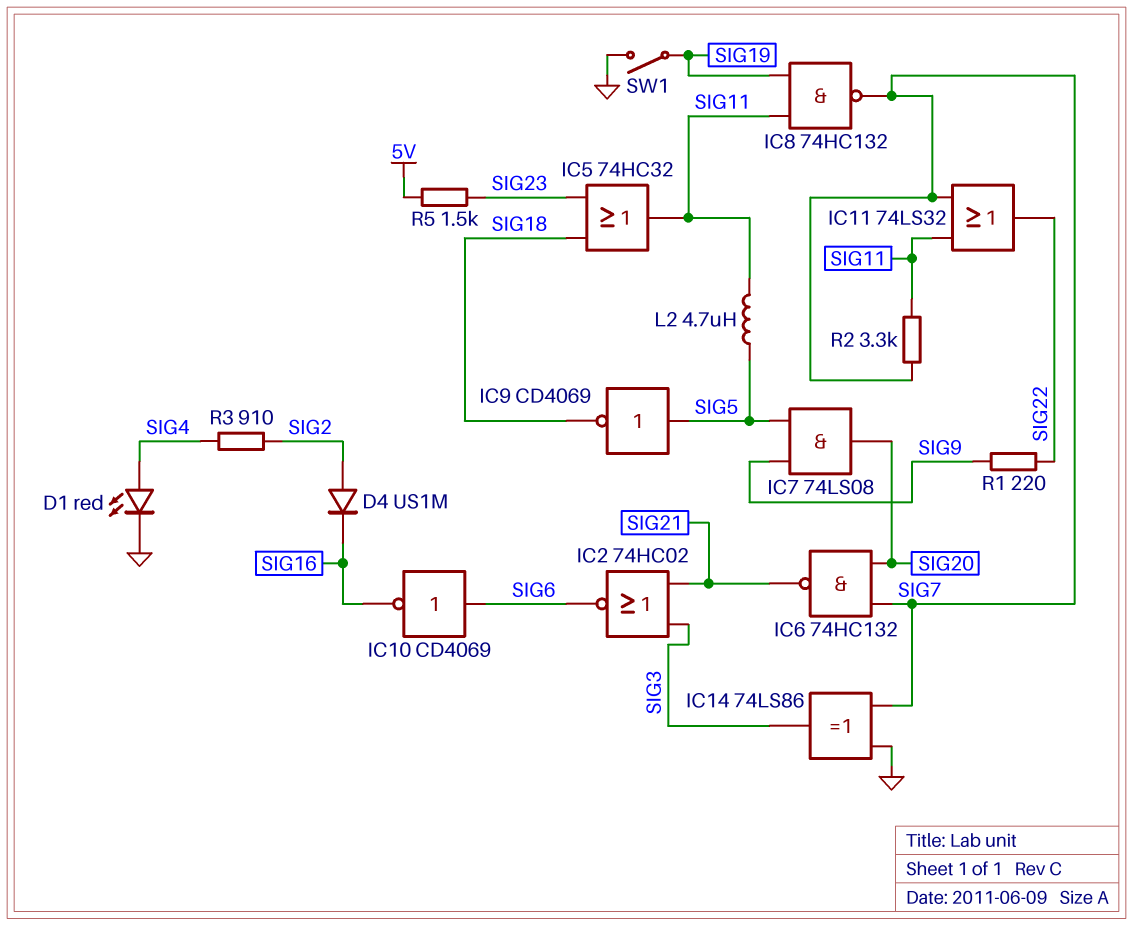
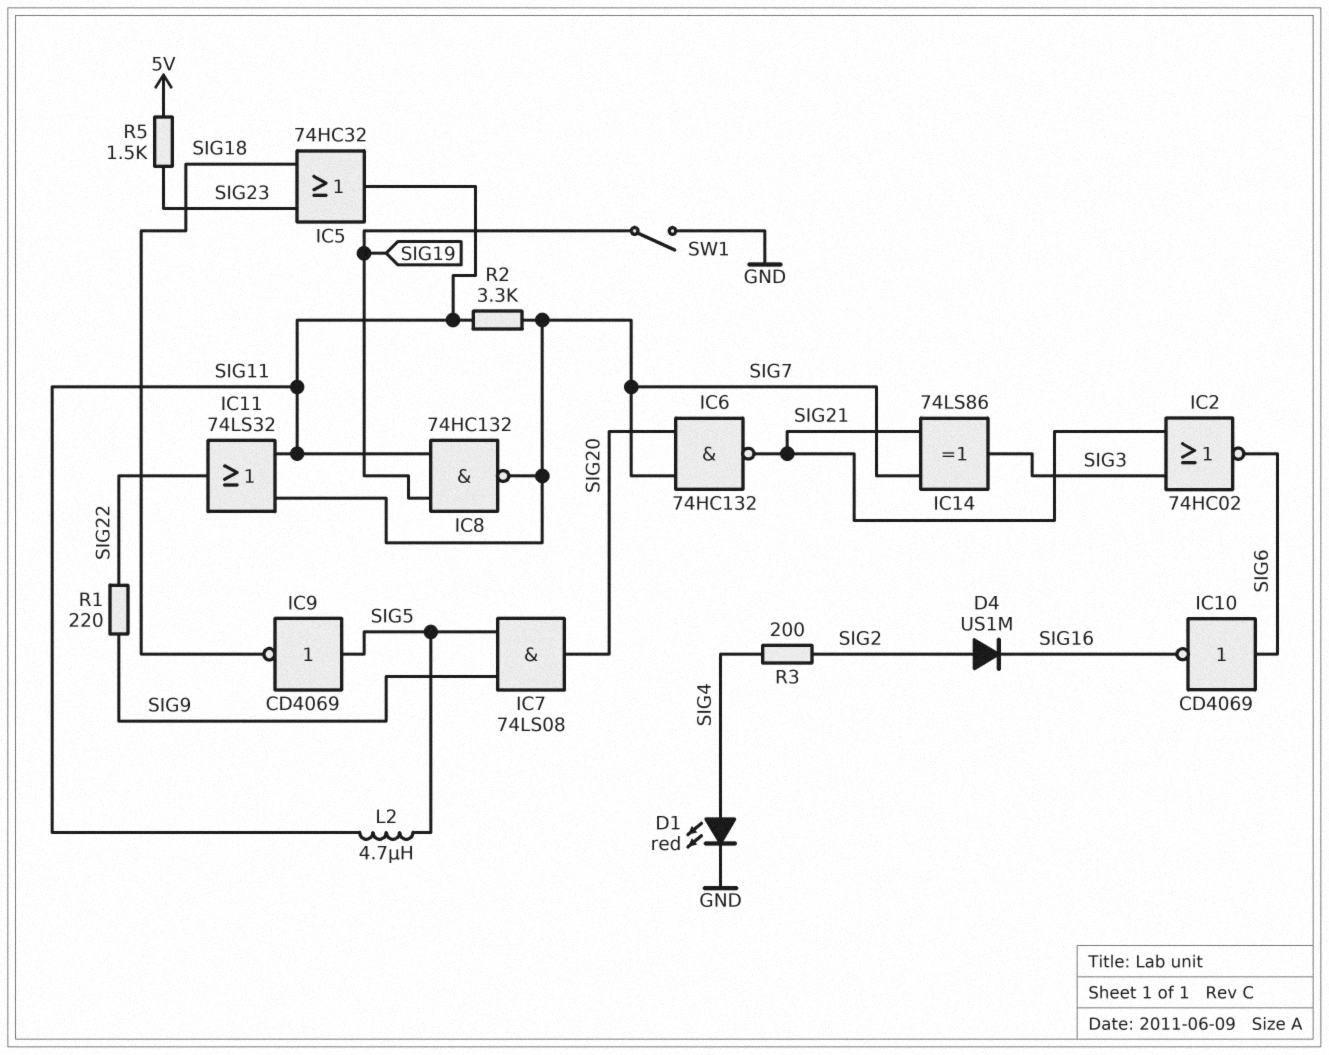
IC14: XOR 74LS86 (in GND, in SIG7, out SIG3) -> XOR 74LS86 (in SIG7, in SIG21, out SIG3)
R3: 910 (SIG2, SIG4) -> 200 (SIG2, SIG4)

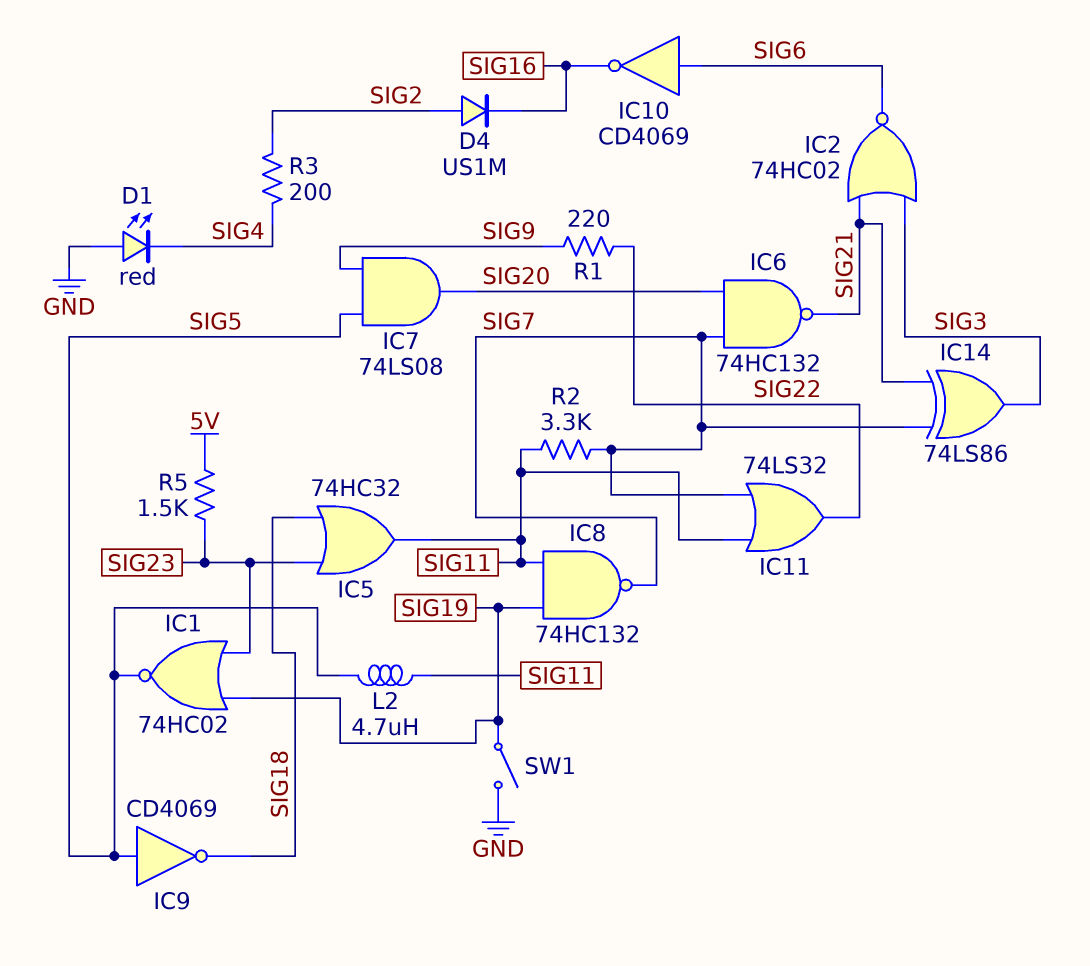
D1: LED red (A SIG4, K GND) -> LED red (A GND, K SIG4)
IC1: none -> NOR 74HC02 (in SIG19, in SIG23, out SIG5)

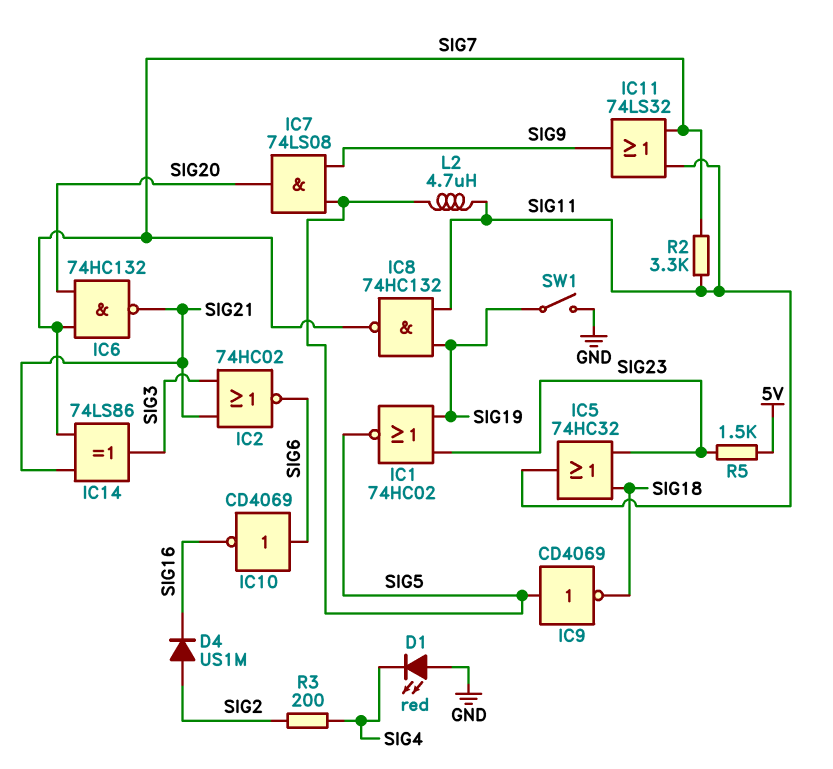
IC11: OR 74LS32 (in SIG7, in SIG11, out SIG22) -> OR 74LS32 (in SIG7, in SIG11, out SIG9)
R1: 220 (SIG9, SIG22) -> none

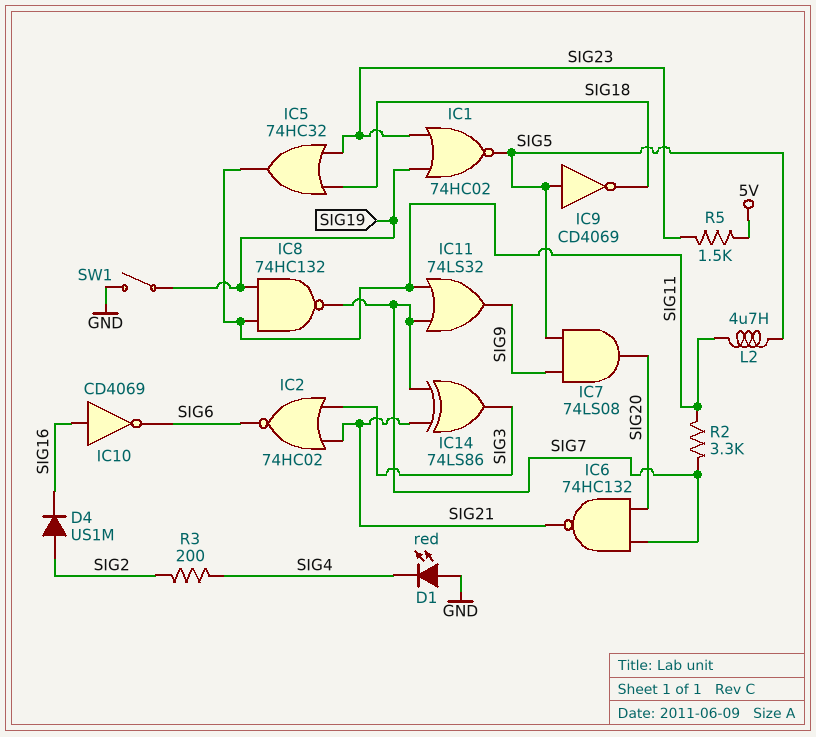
IC10: NOT CD4069 (in SIG6, out SIG16) -> NOT CD4069 (in SIG16, out SIG6)

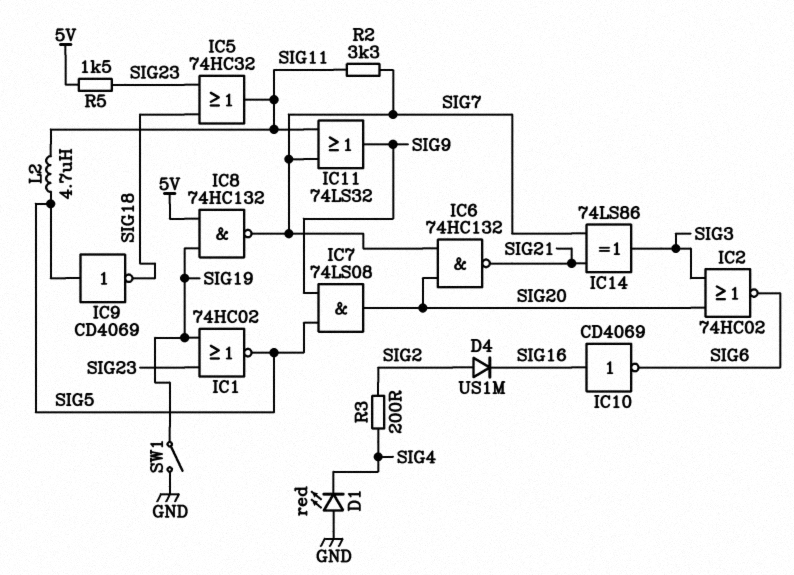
IC2: NOR 74HC02 (in SIG3, in SIG21, out SIG6) -> NOR 74HC02 (in SIG3, in SIG20, out SIG6)
IC8: NAND 74HC132 (in SIG11, in SIG19, out SIG7) -> NAND 74HC132 (in 5V, in SIG19, out SIG7)

